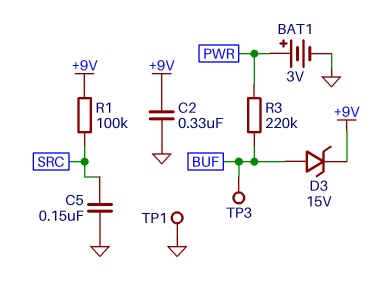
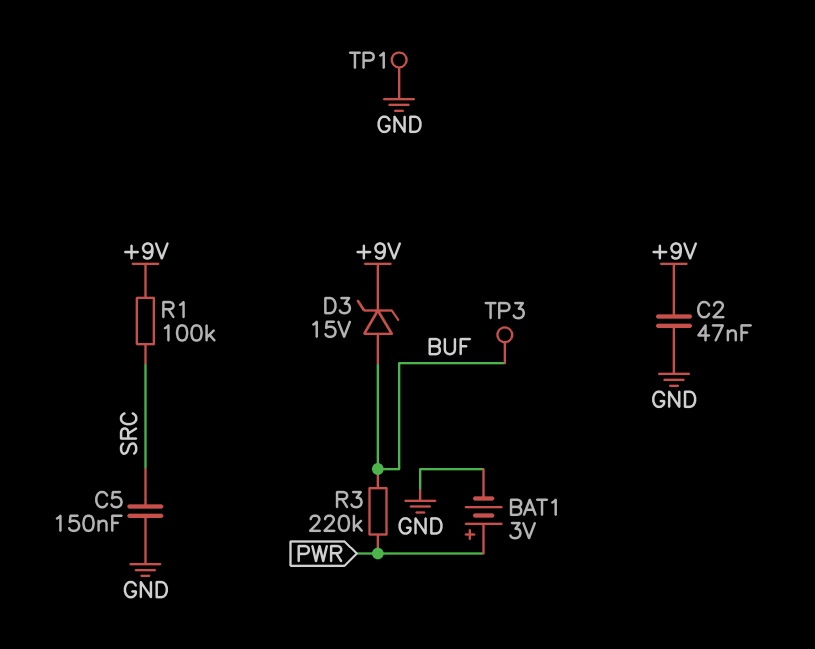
C2: 330nF (+9V, GND) -> 47nF (+9V, GND)

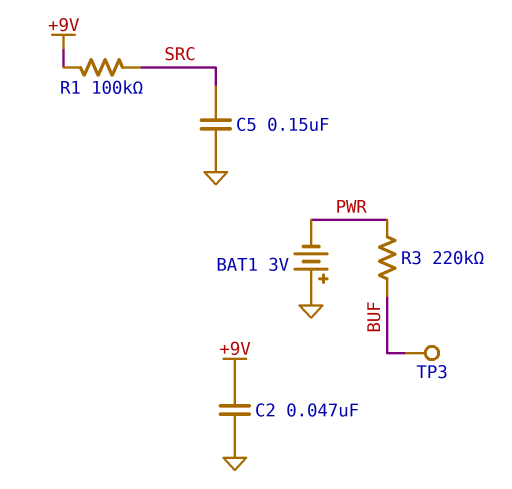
BAT1: 3V (plus PWR, minus GND) -> 3V (plus GND, minus PWR)
D3: zener 15V (A BUF, K +9V) -> none
TP1: test point (GND) -> none

